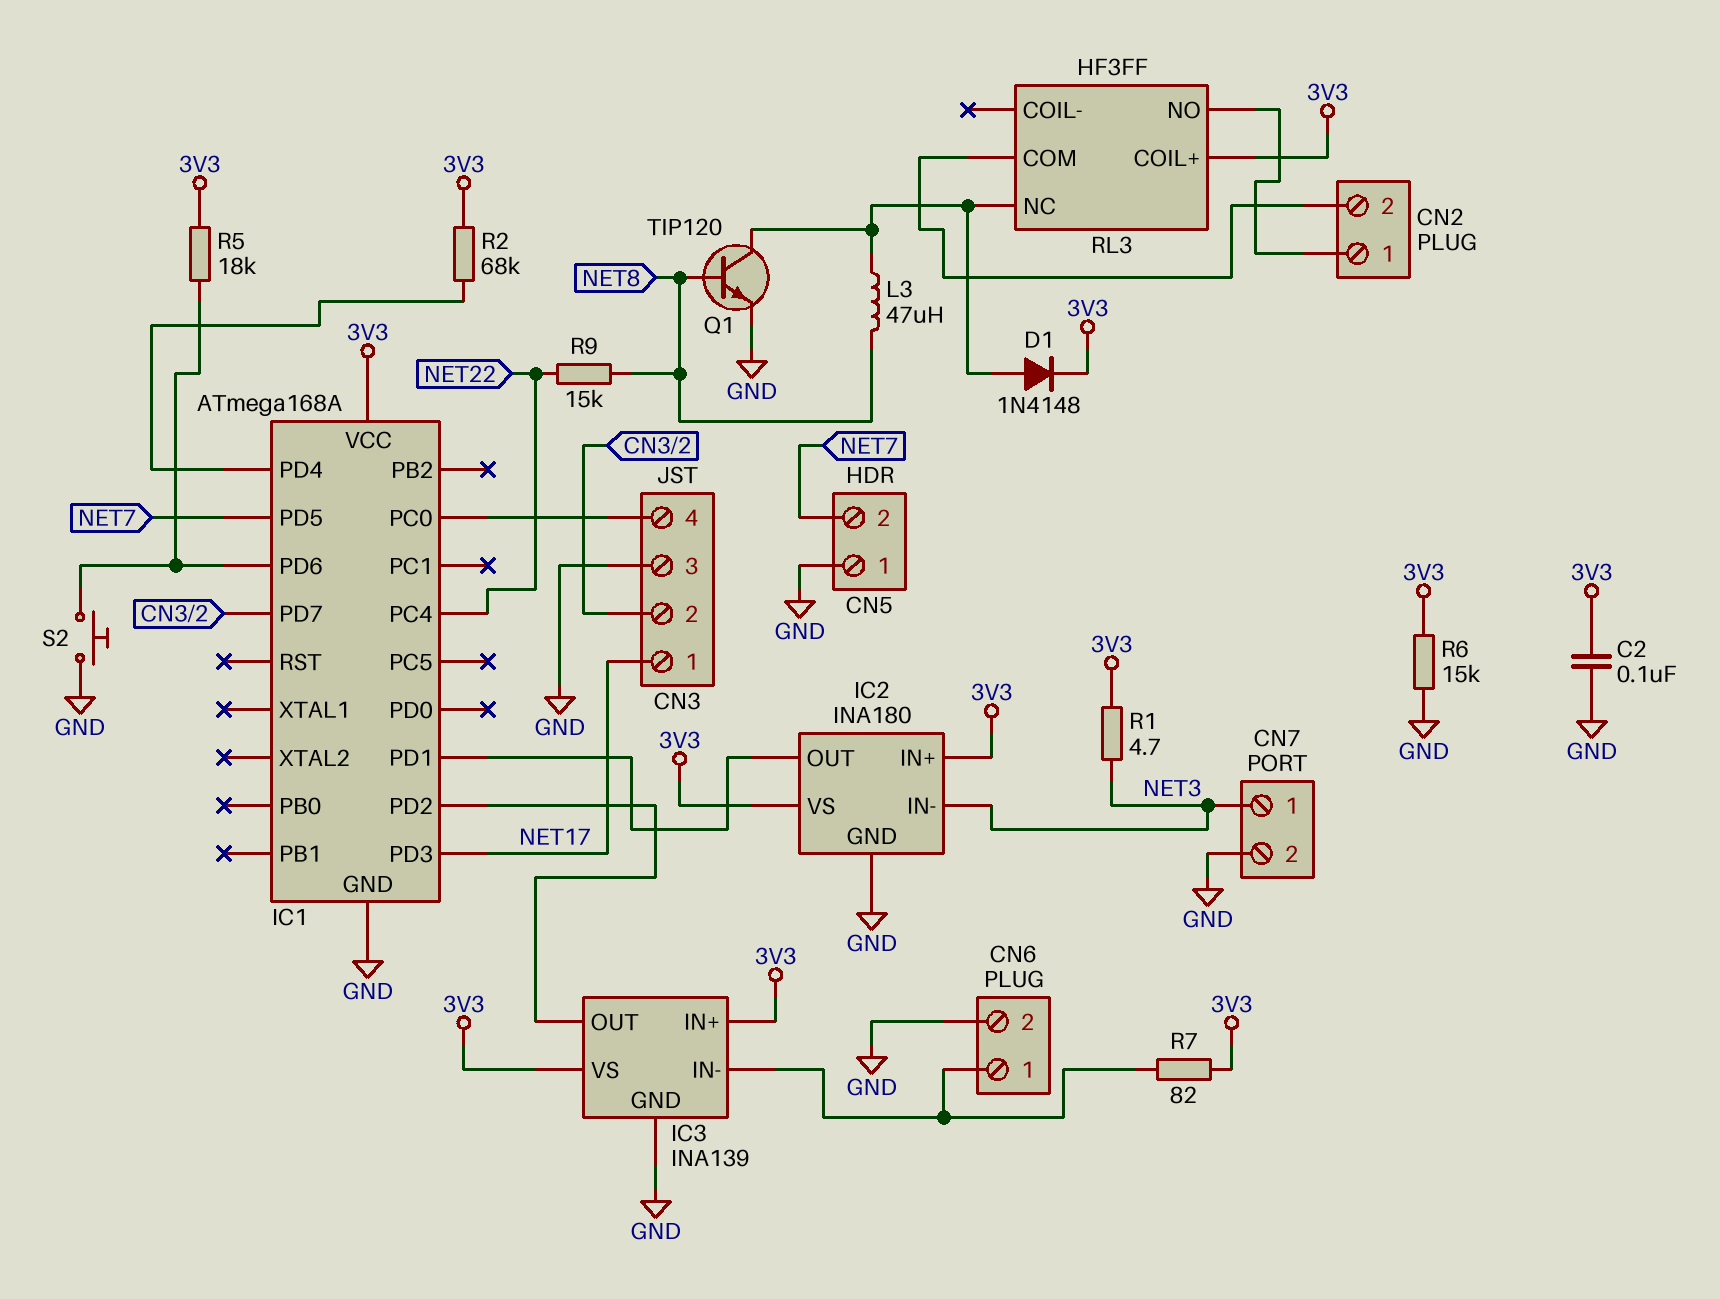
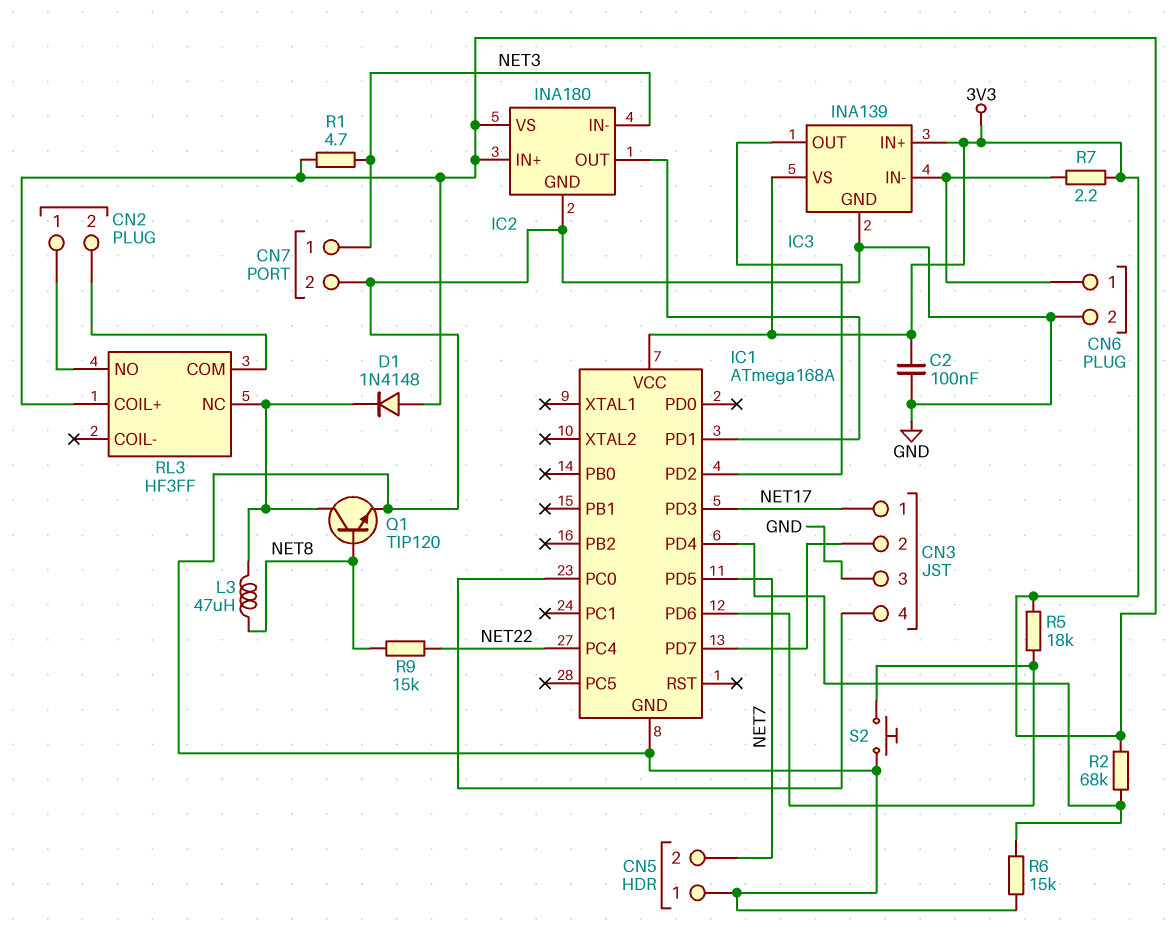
D1: diode 1N4148 (A RL3/NC, K 3V3) -> diode 1N4148 (A 3V3, K RL3/NC)
R6: 15k (3V3, GND) -> 15k (GND, IC1/PD4)
R7: 82 (3V3, CN6/1) -> 2.2 (3V3, CN6/1)

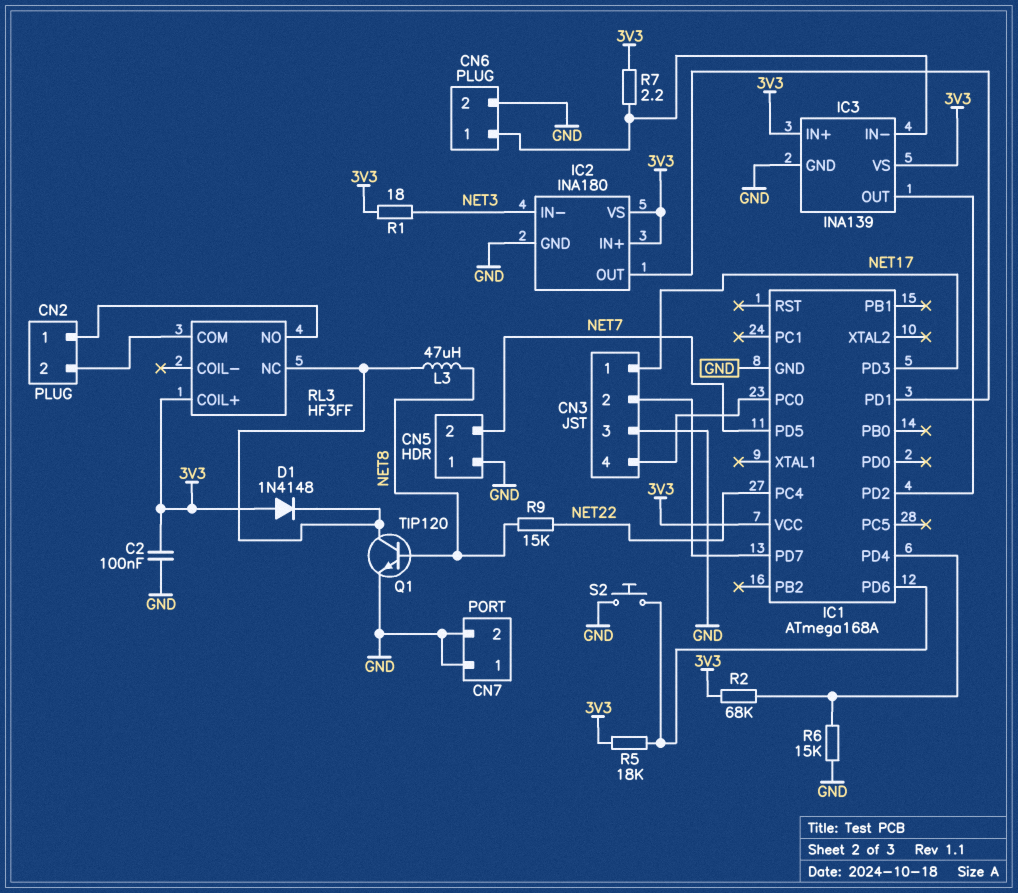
CN7 pin 1: NET3 -> GND
R1: 4.7 (3V3, NET3) -> 18 (3V3, NET3)

